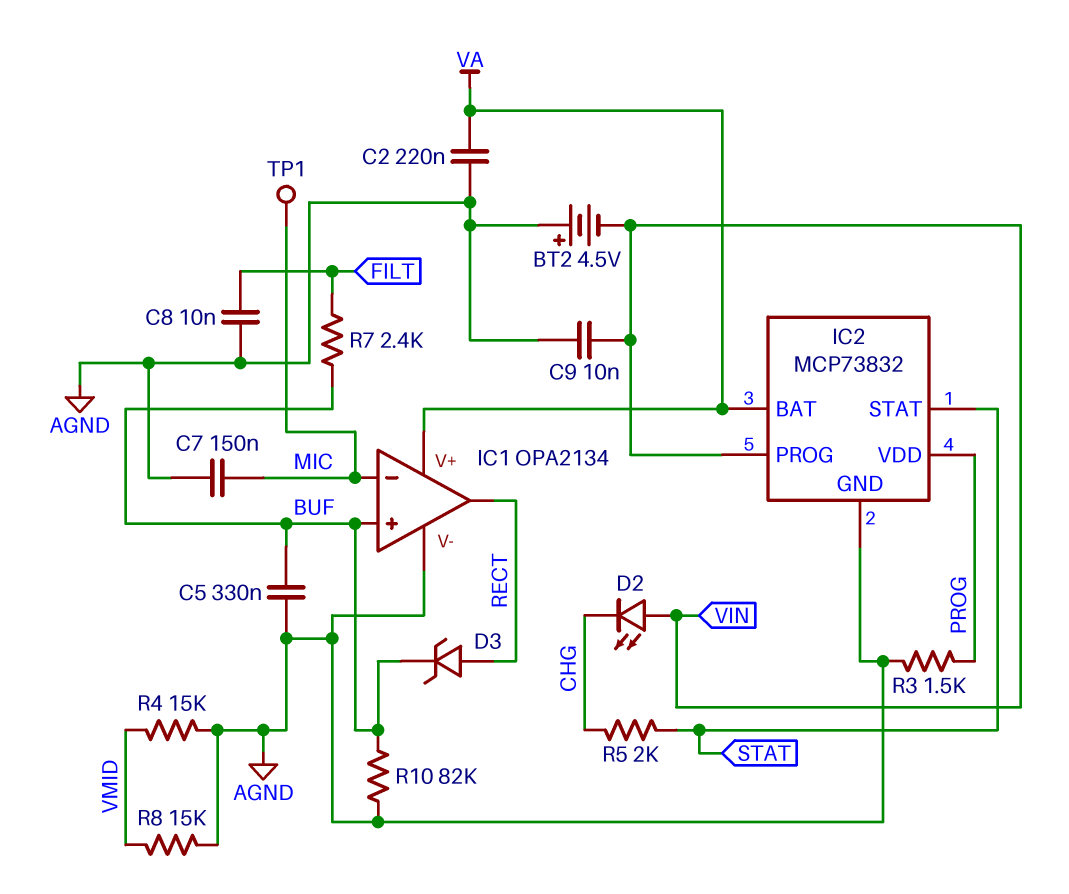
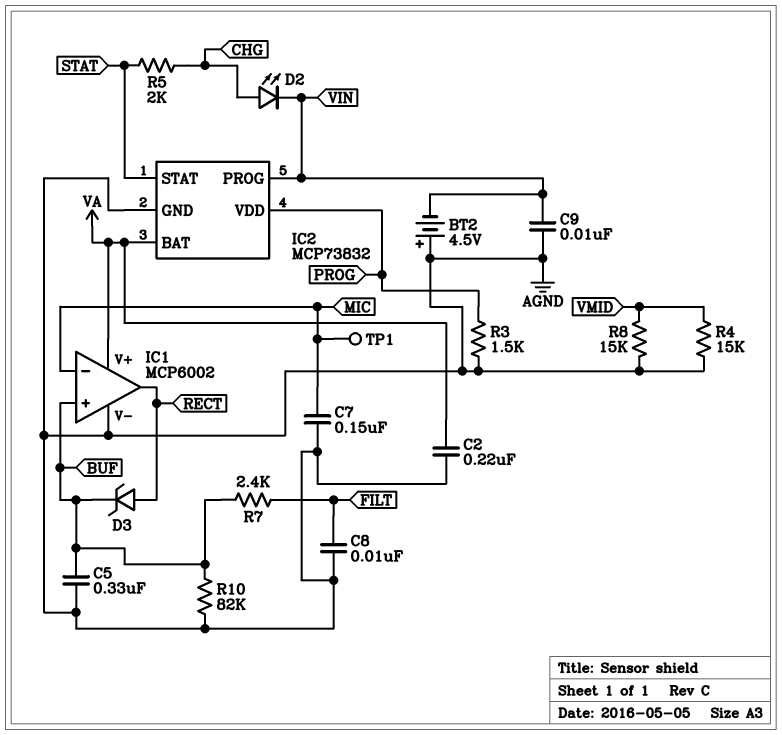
D2: LED (A VIN, K CHG) -> LED (A CHG, K VIN)
IC1: OPA2134 -> MCP6002

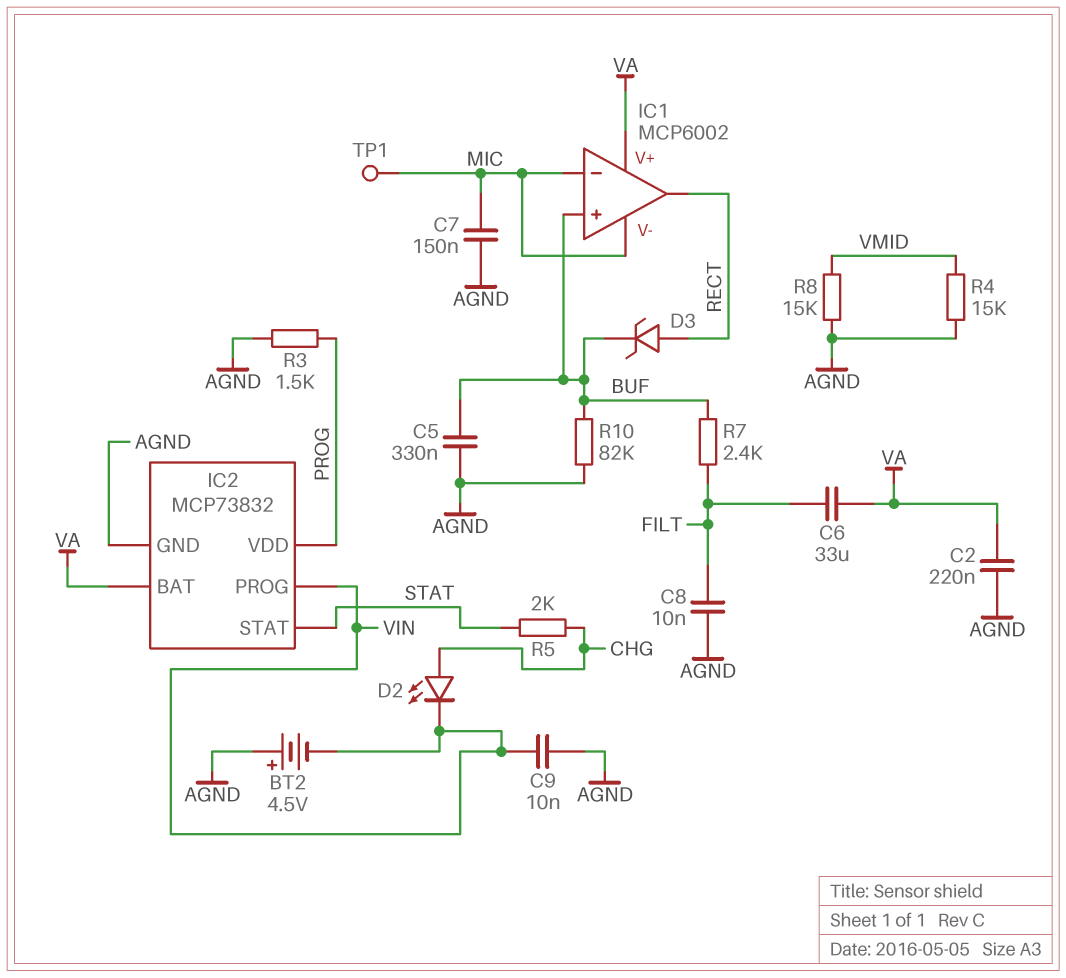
C6: none -> 33uF (FILT, VA)
IC1 pin V-: AGND -> MIC

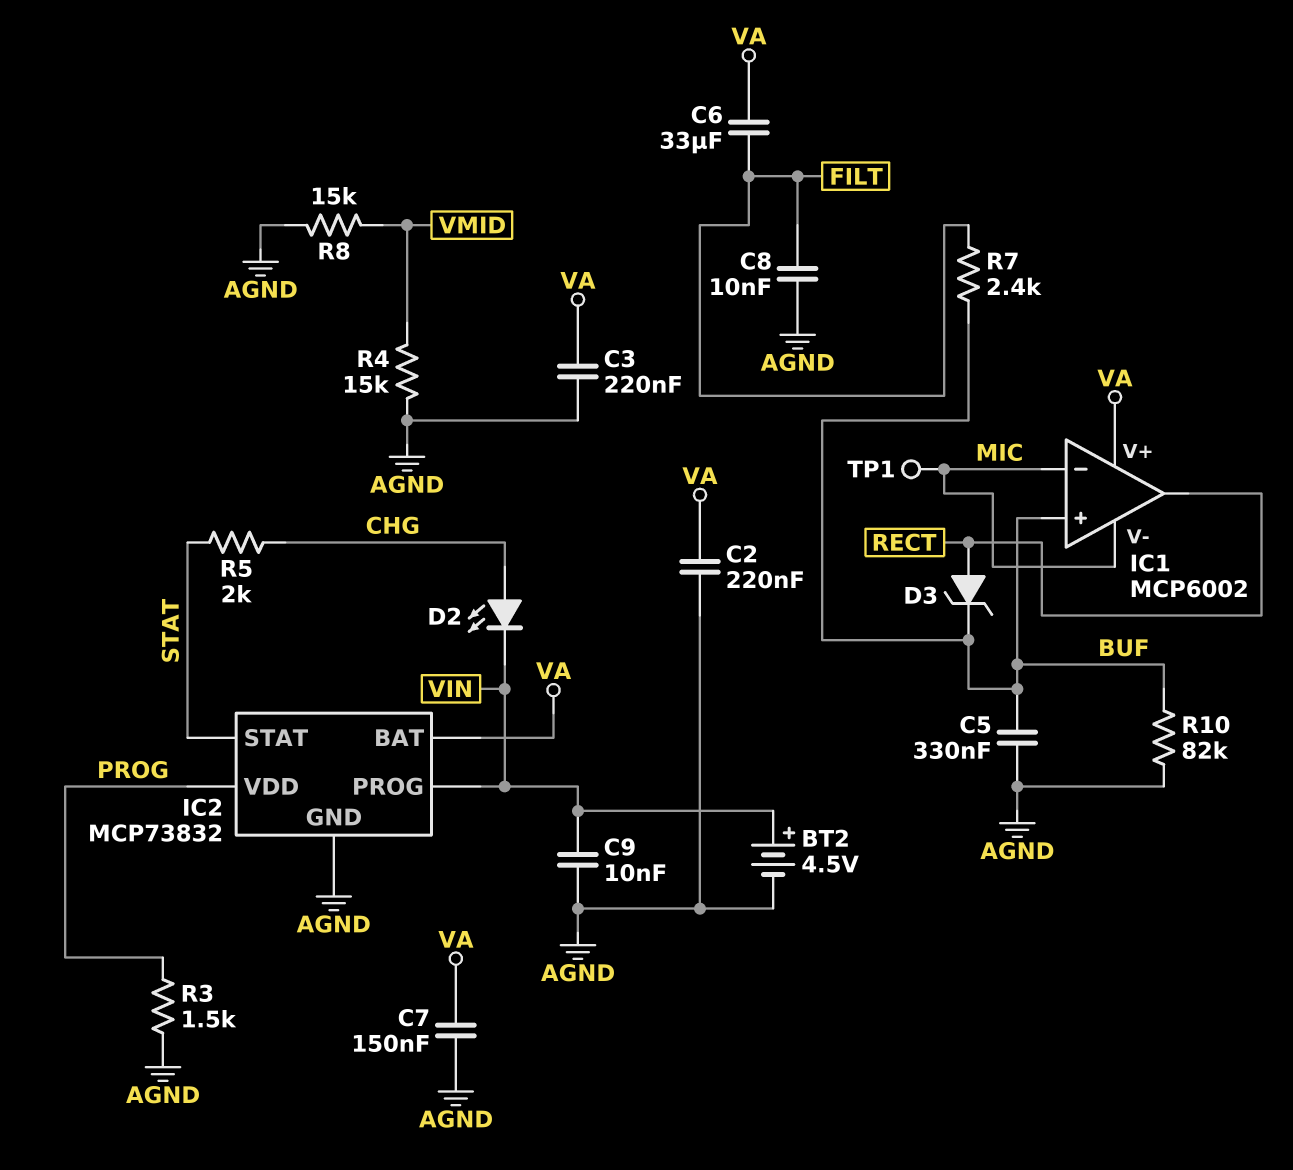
BT2: 4.5V (plus AGND, minus VIN) -> 4.5V (plus VIN, minus AGND)
C3: none -> 220nF (AGND, VA)
C7: 150nF (AGND, MIC) -> 150nF (AGND, VA)

